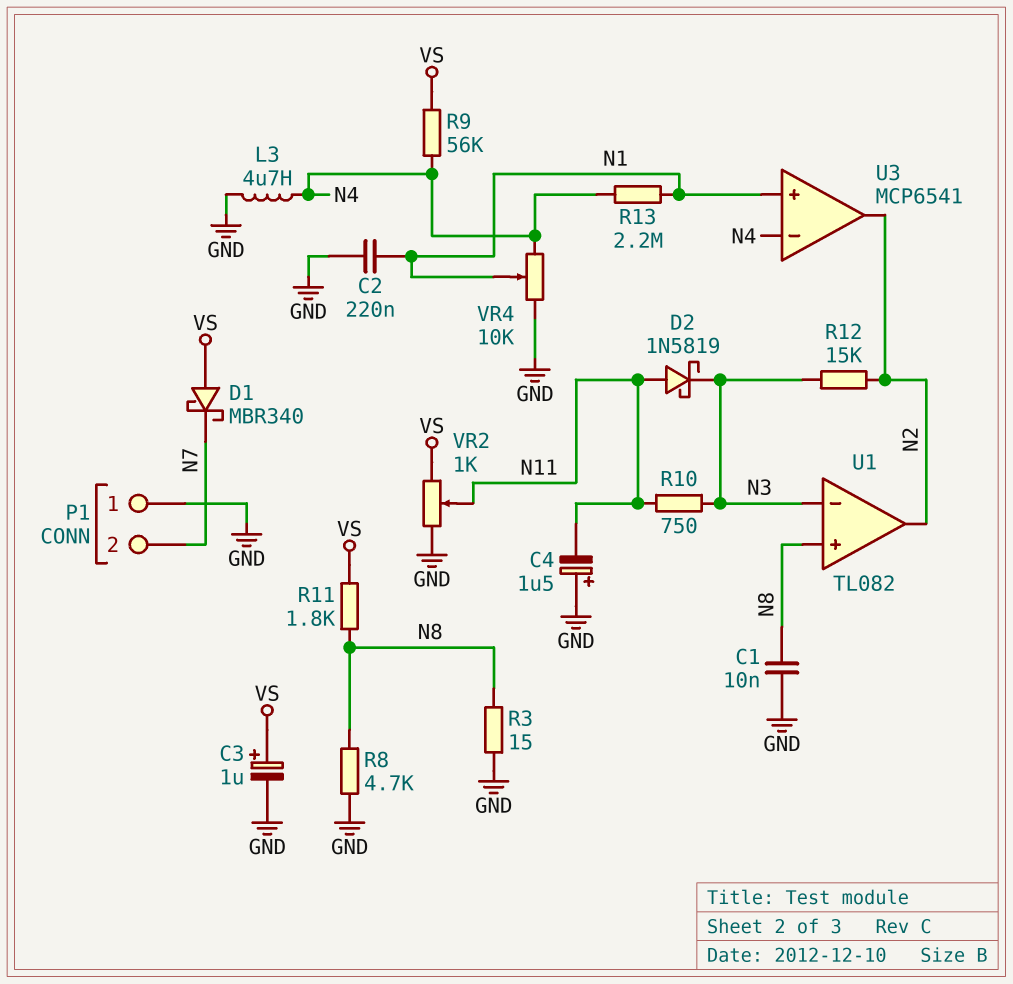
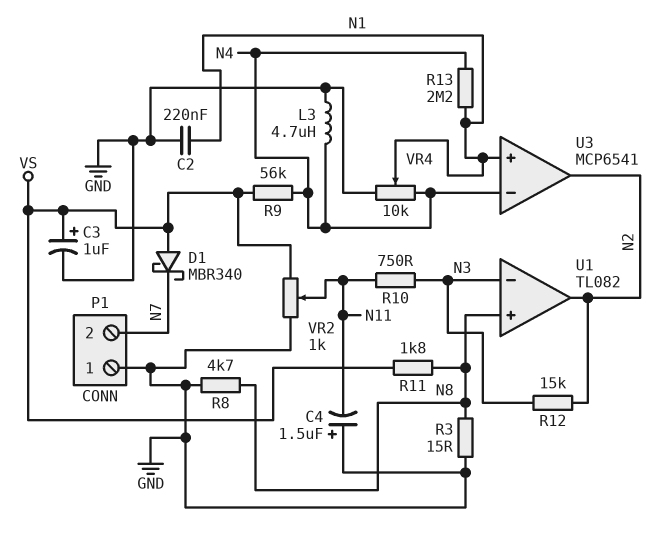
C1: 10nF (GND, N8) -> none
D2: schottky 1N5819 (A N11, K N3) -> none

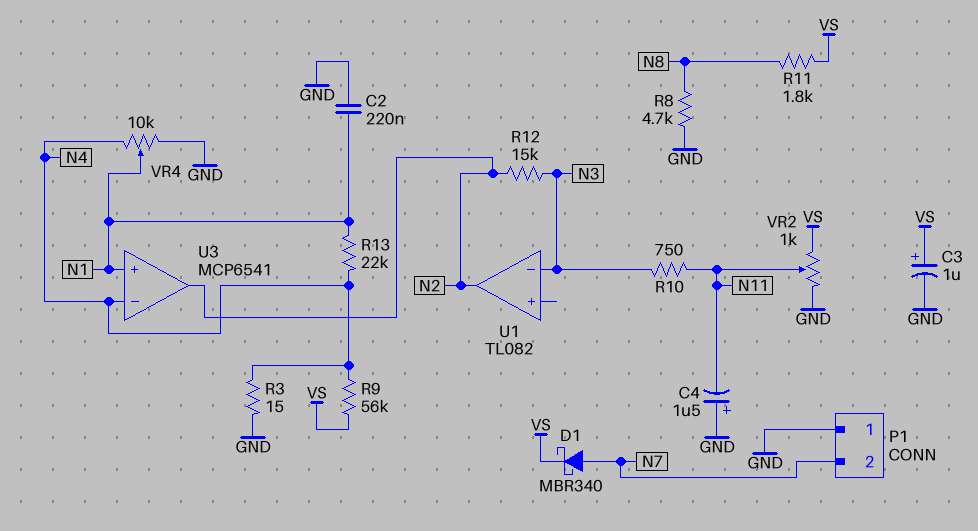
D1: schottky MBR340 (A VS, K N7) -> schottky MBR340 (A N7, K VS)
L3: 4.7uH (GND, N4) -> none
R3: 15 (GND, N8) -> 15 (GND, N4)
R13: 2.2M (N1, N4) -> 22k (N1, N4)
U1 pin in+: N8 -> none

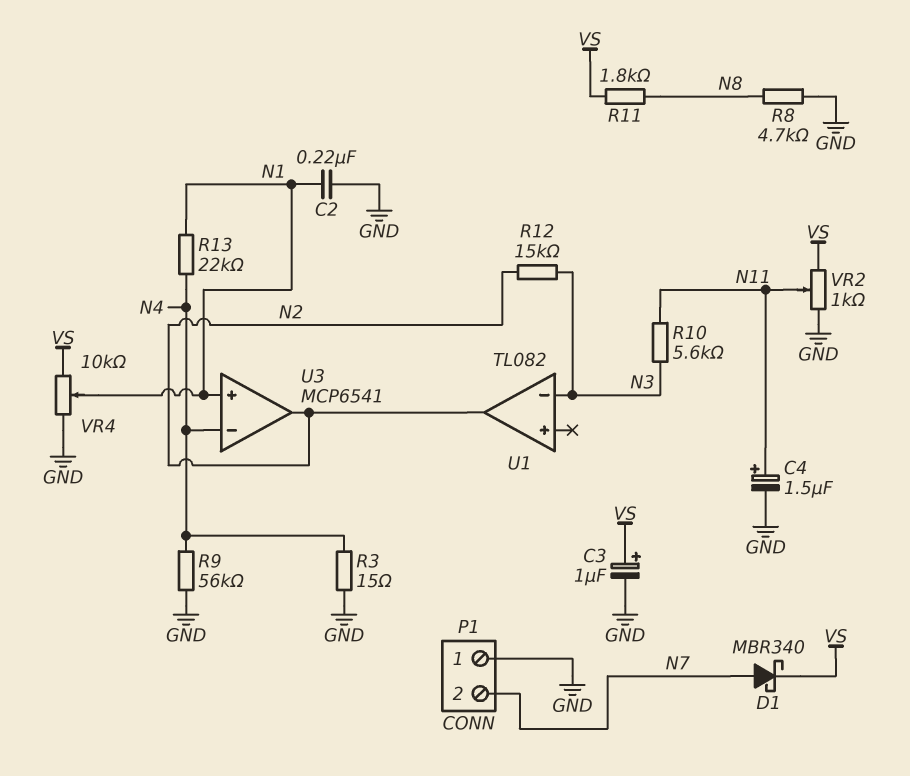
C4: 1.5uF (plus GND, minus N11) -> 1.5uF (plus N11, minus GND)
R9: 56k (N4, VS) -> 56k (GND, N4)
R10: 750 (N3, N11) -> 5.6k (N3, N11)
VR4: 10k (GND, N4, wiper N1) -> 10k (GND, VS, wiper N1)

